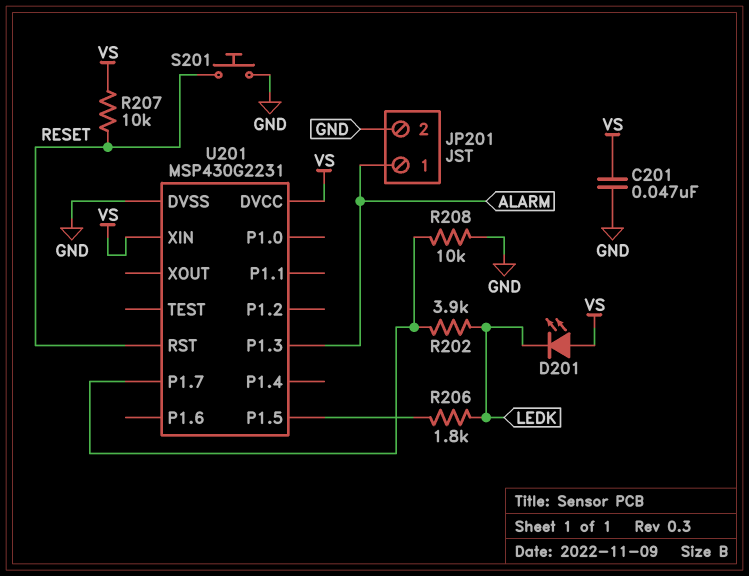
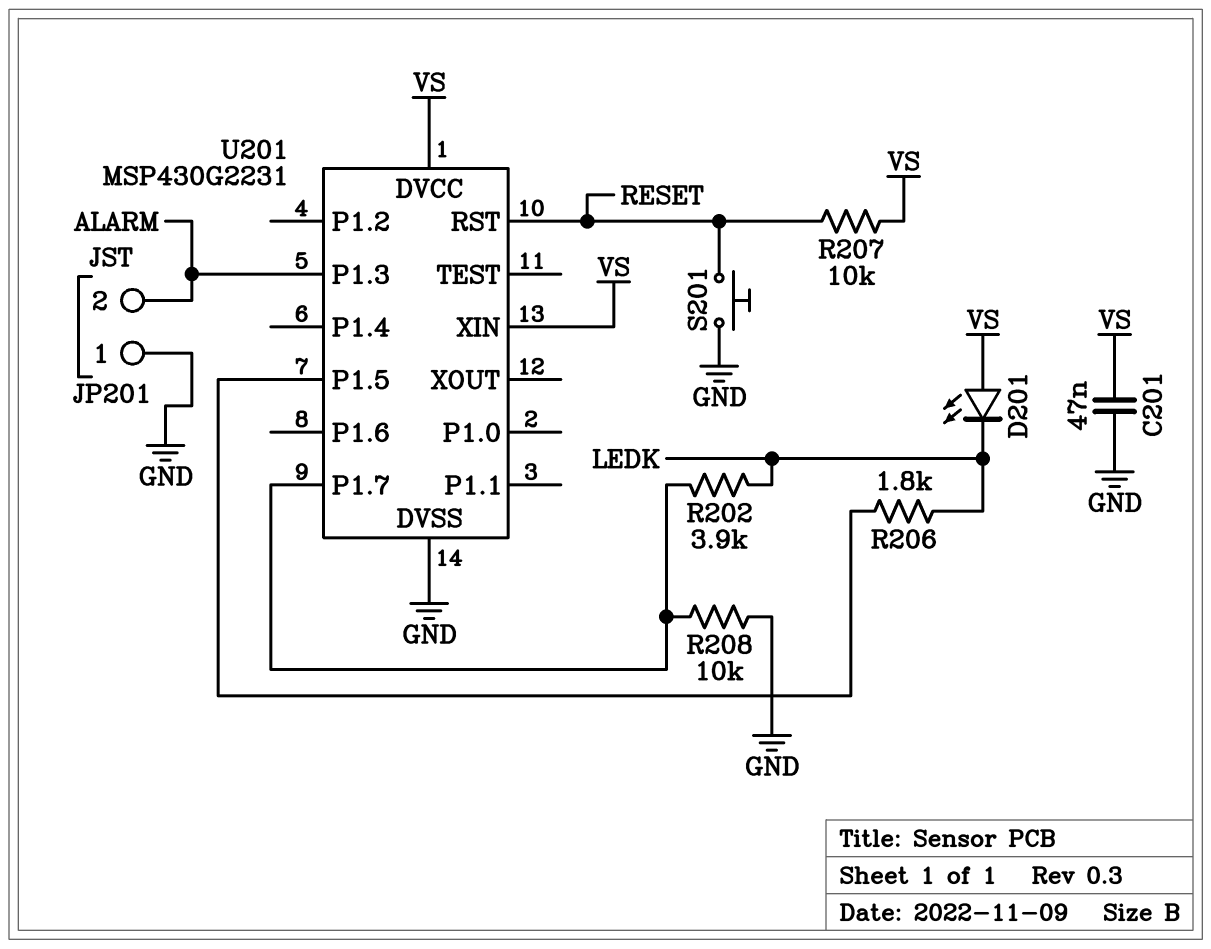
JP201 pin 1: ALARM -> GND
JP201 pin 2: GND -> ALARM

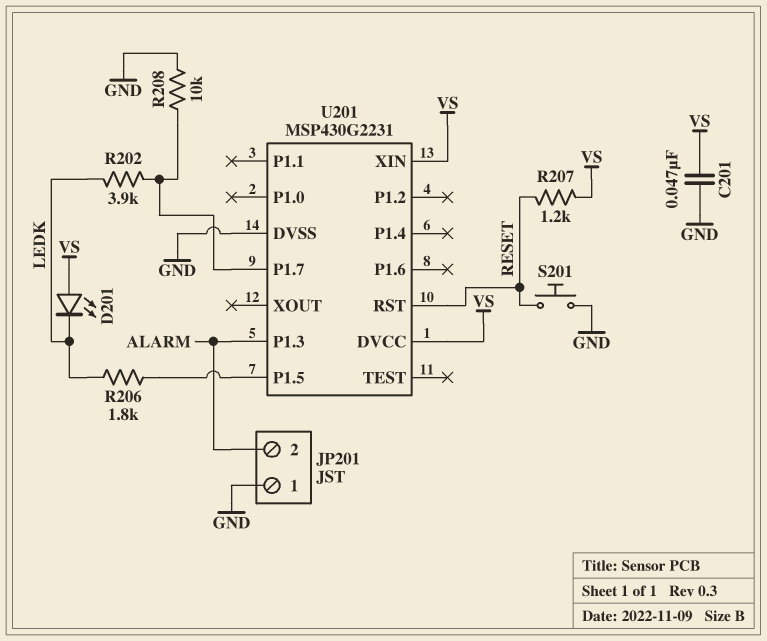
R207: 10k (RESET, VS) -> 1.2k (RESET, VS)

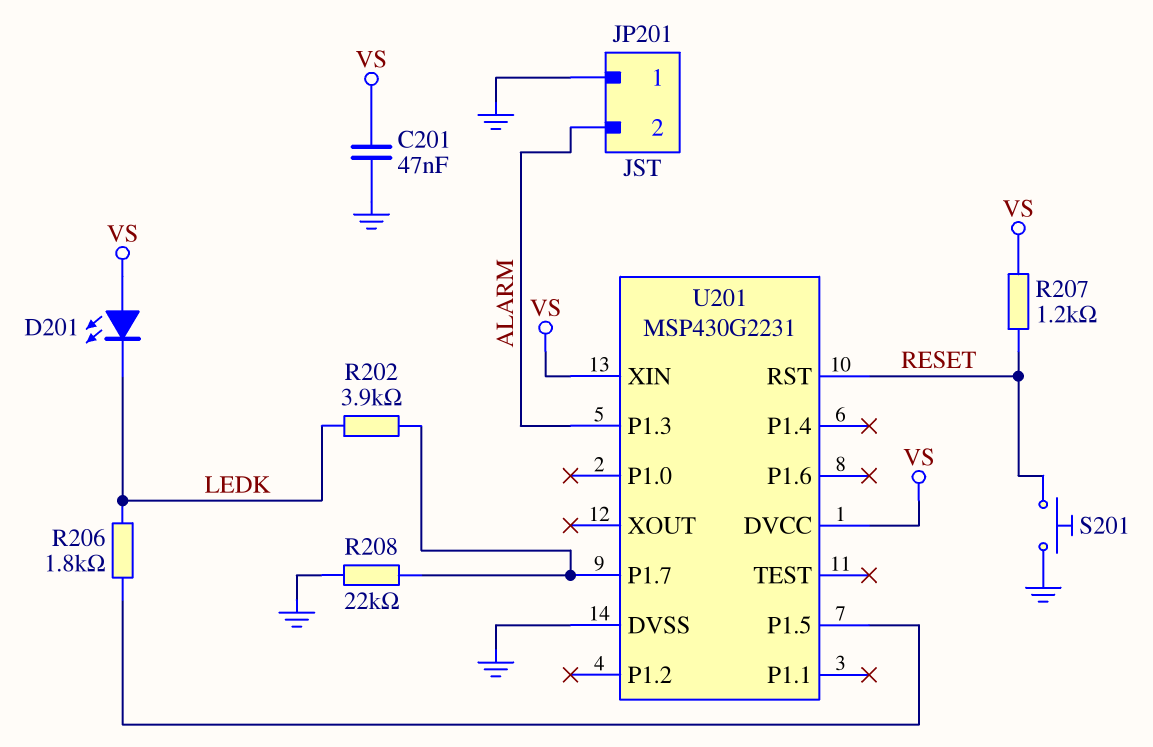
R208: 10k (GND, U201/P1.7) -> 22k (GND, U201/P1.7)

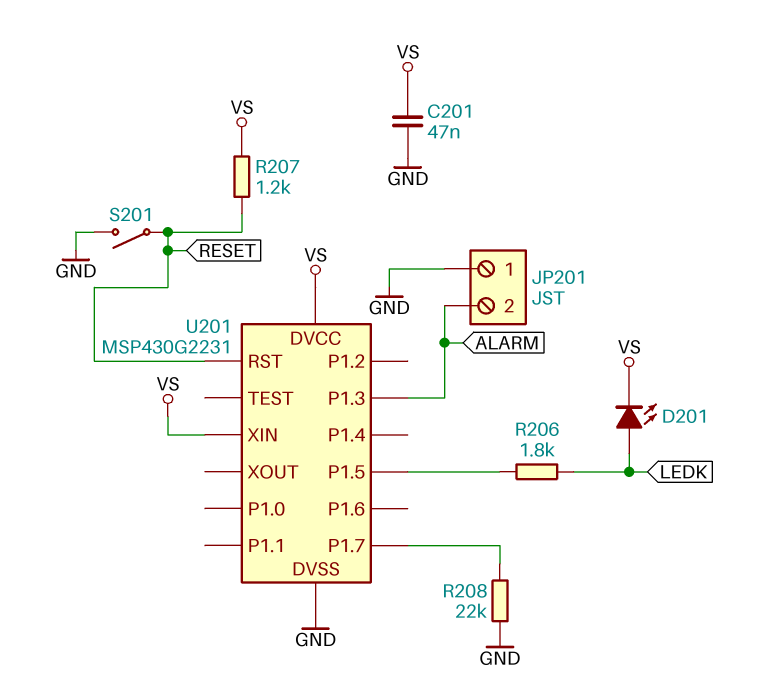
D201: LED (A VS, K LEDK) -> LED (A LEDK, K VS)
R202: 3.9k (LEDK, U201/P1.7) -> none
S201: button (GND, RESET) -> switch (GND, RESET)

